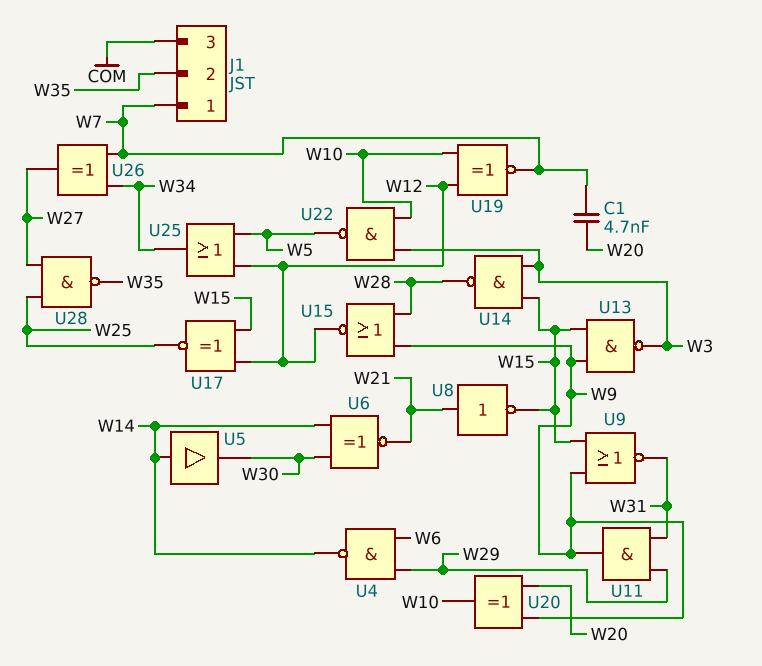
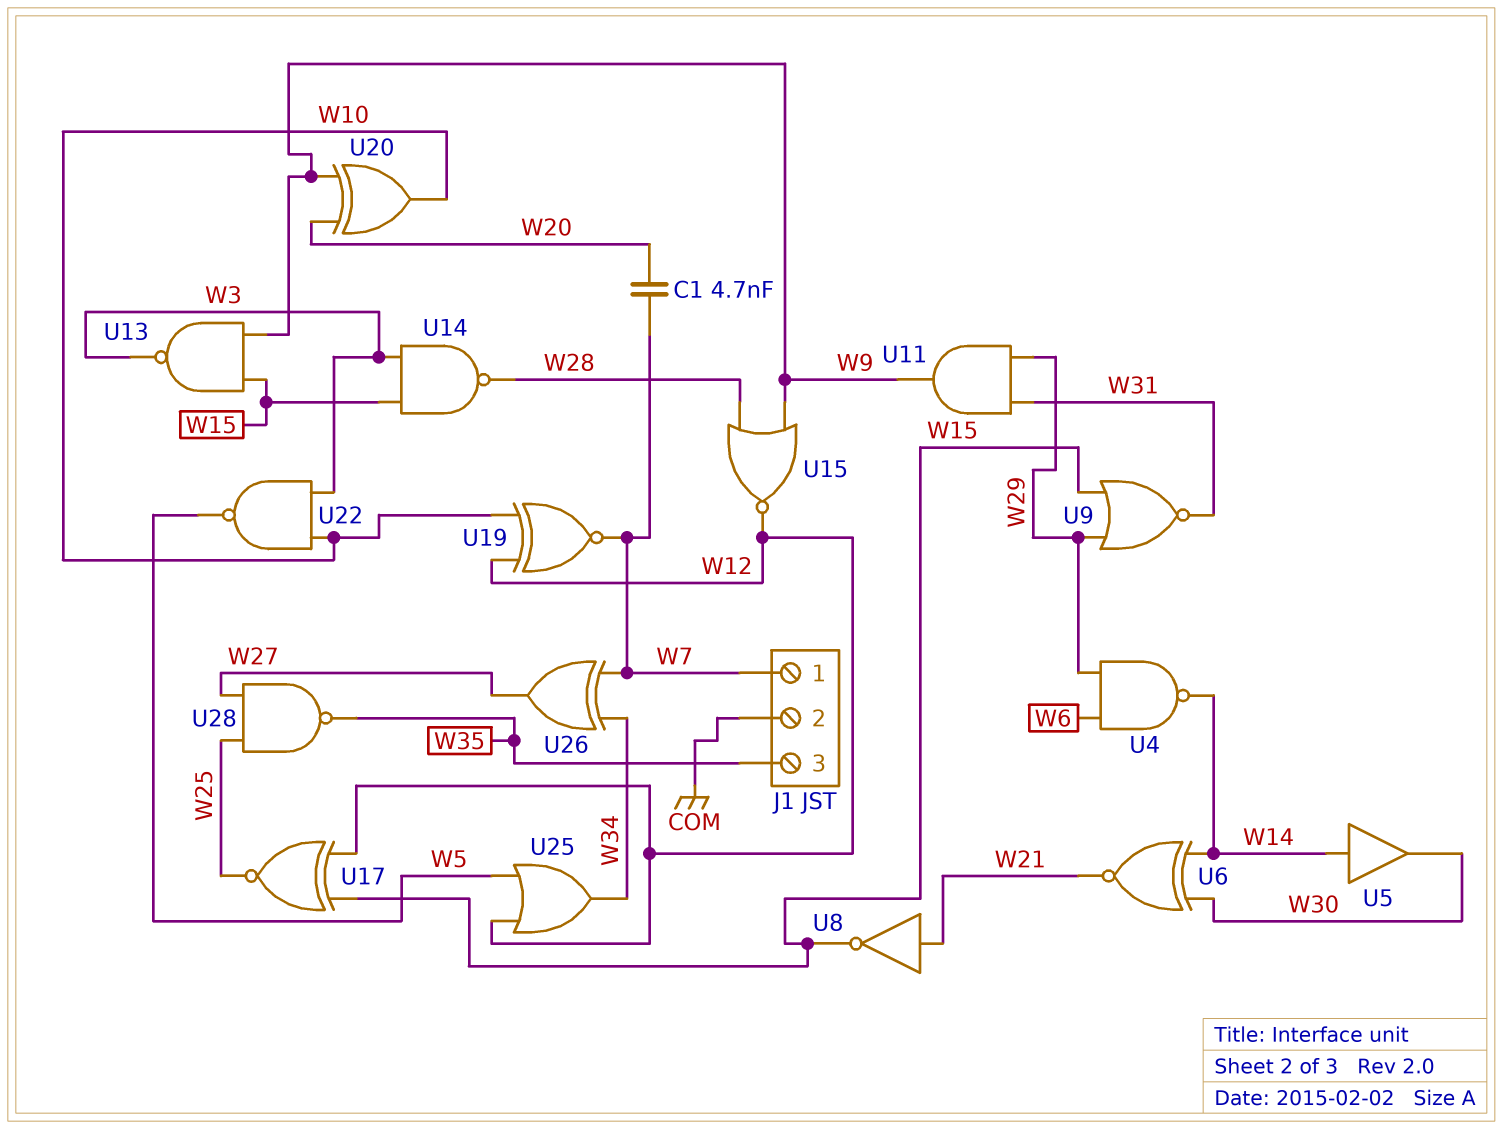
J1 pin 2: W35 -> COM
J1 pin 3: COM -> W35
U9: NOR (in W9, in W15, out W31) -> NOR (in W15, in W29, out W31)

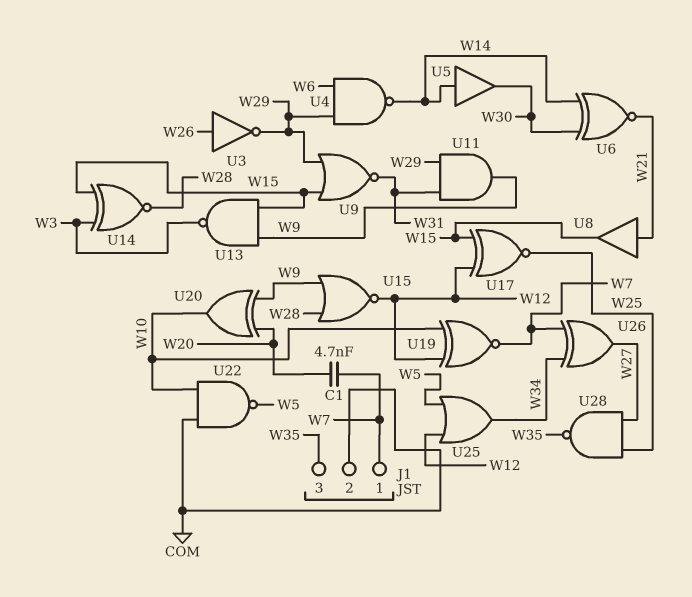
U3: none -> NOT (in W26, out W29)
U8: NOT (in W21, out W15) -> buffer (in W21, out W15)
U14: NAND (in W3, in W15, out W28) -> XNOR (in W3, in W15, out W28)
U22: NAND (in W3, in W10, out W5) -> NAND (in COM, in W10, out W5)

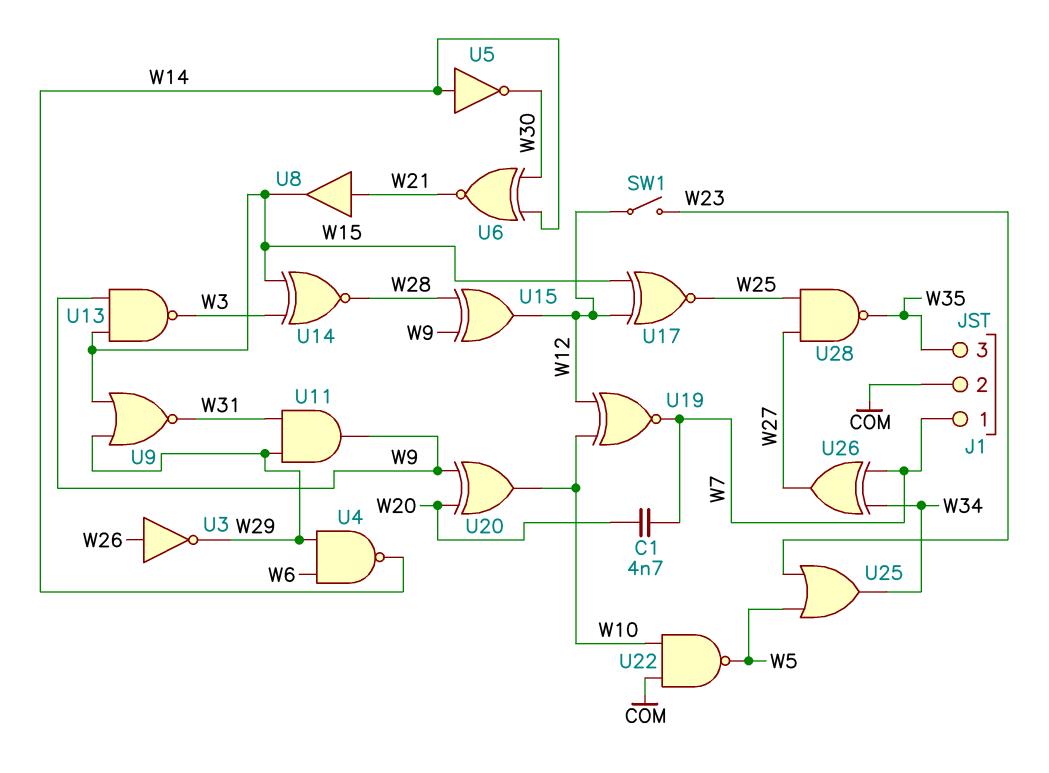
SW1: none -> switch (W12, W23)
U5: buffer (in W14, out W30) -> NOT (in W14, out W30)
U15: NOR (in W9, in W28, out W12) -> XOR (in W9, in W28, out W12)
U25: OR (in W5, in W12, out W34) -> OR (in W5, in W23, out W34)

